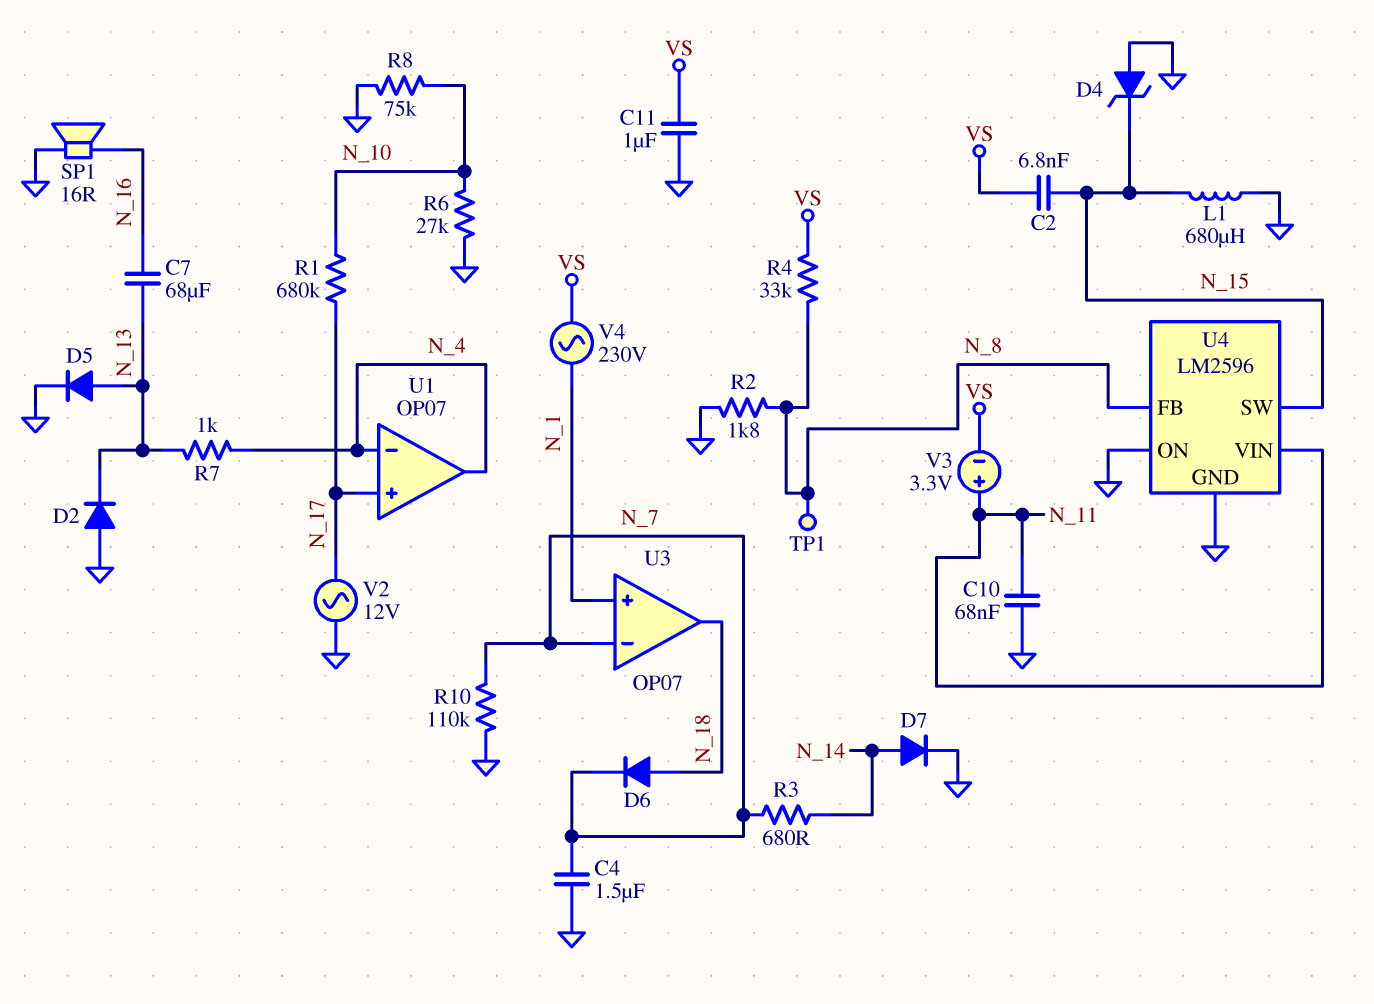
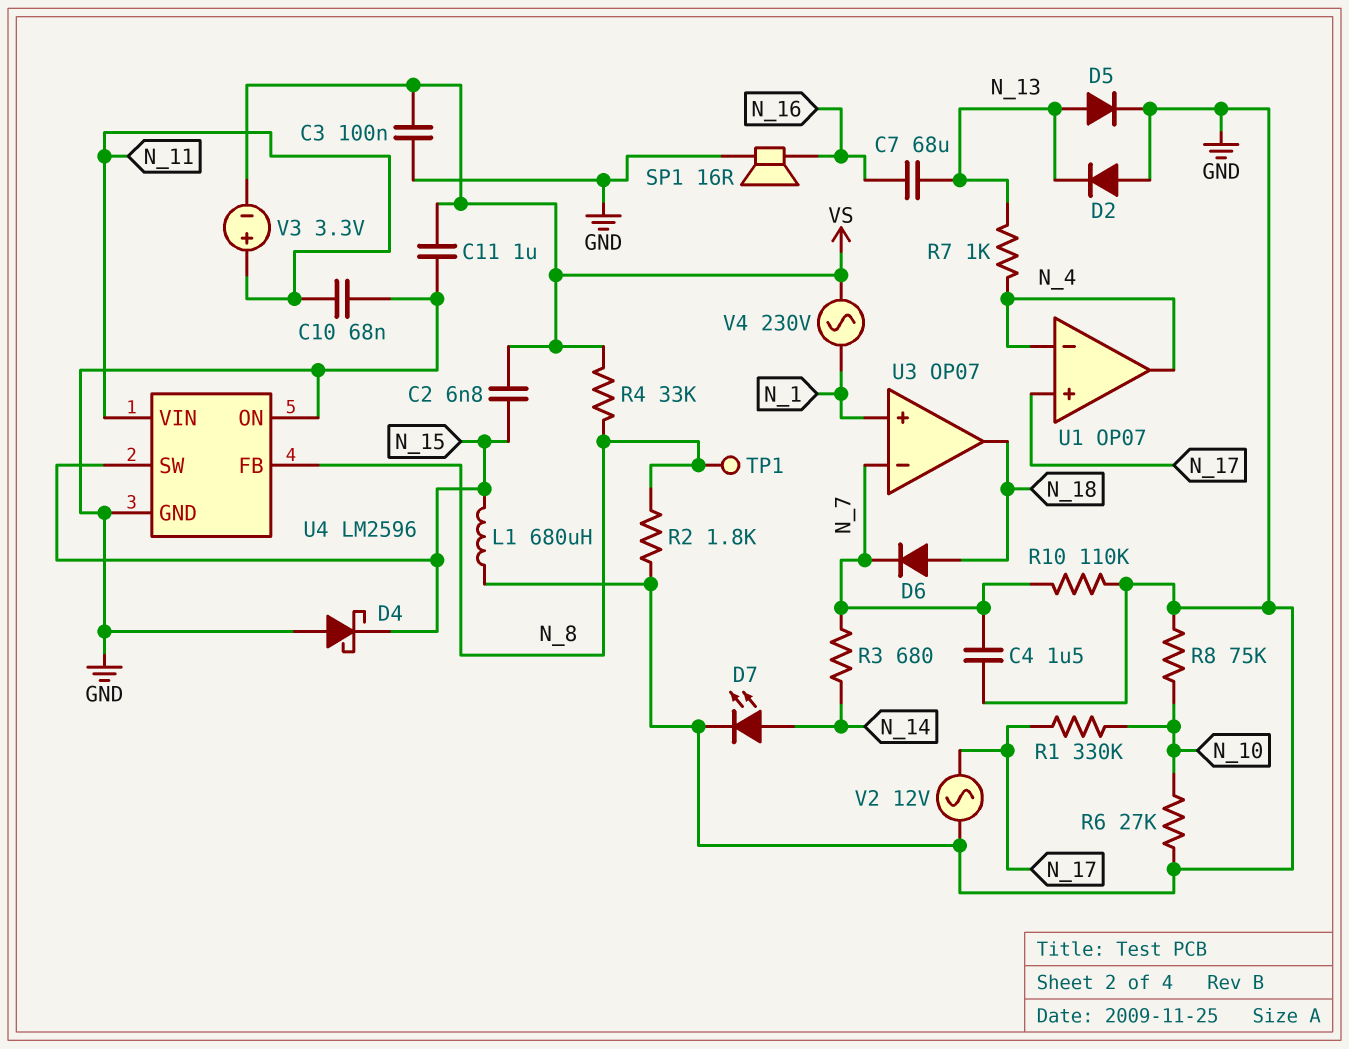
C3: none -> 100nF (GND, VS)
D4: zener (A GND, K N_15) -> schottky (A GND, K N_15)
D7: diode (A N_14, K GND) -> LED (A N_14, K GND)
R1: 680k (N_10, N_17) -> 330k (N_10, N_17)

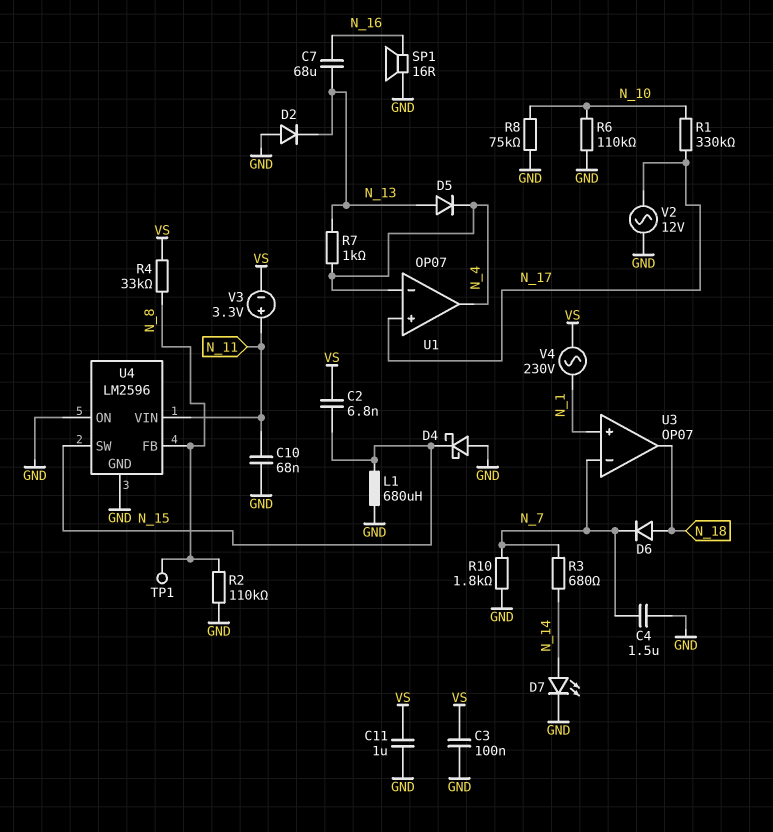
D5: diode (A N_13, K GND) -> diode (A N_13, K N_4)
R2: 1.8k (GND, N_8) -> 110k (GND, N_8)
R6: 27k (GND, N_10) -> 110k (GND, N_10)
R10: 110k (GND, N_7) -> 1.8k (GND, N_7)

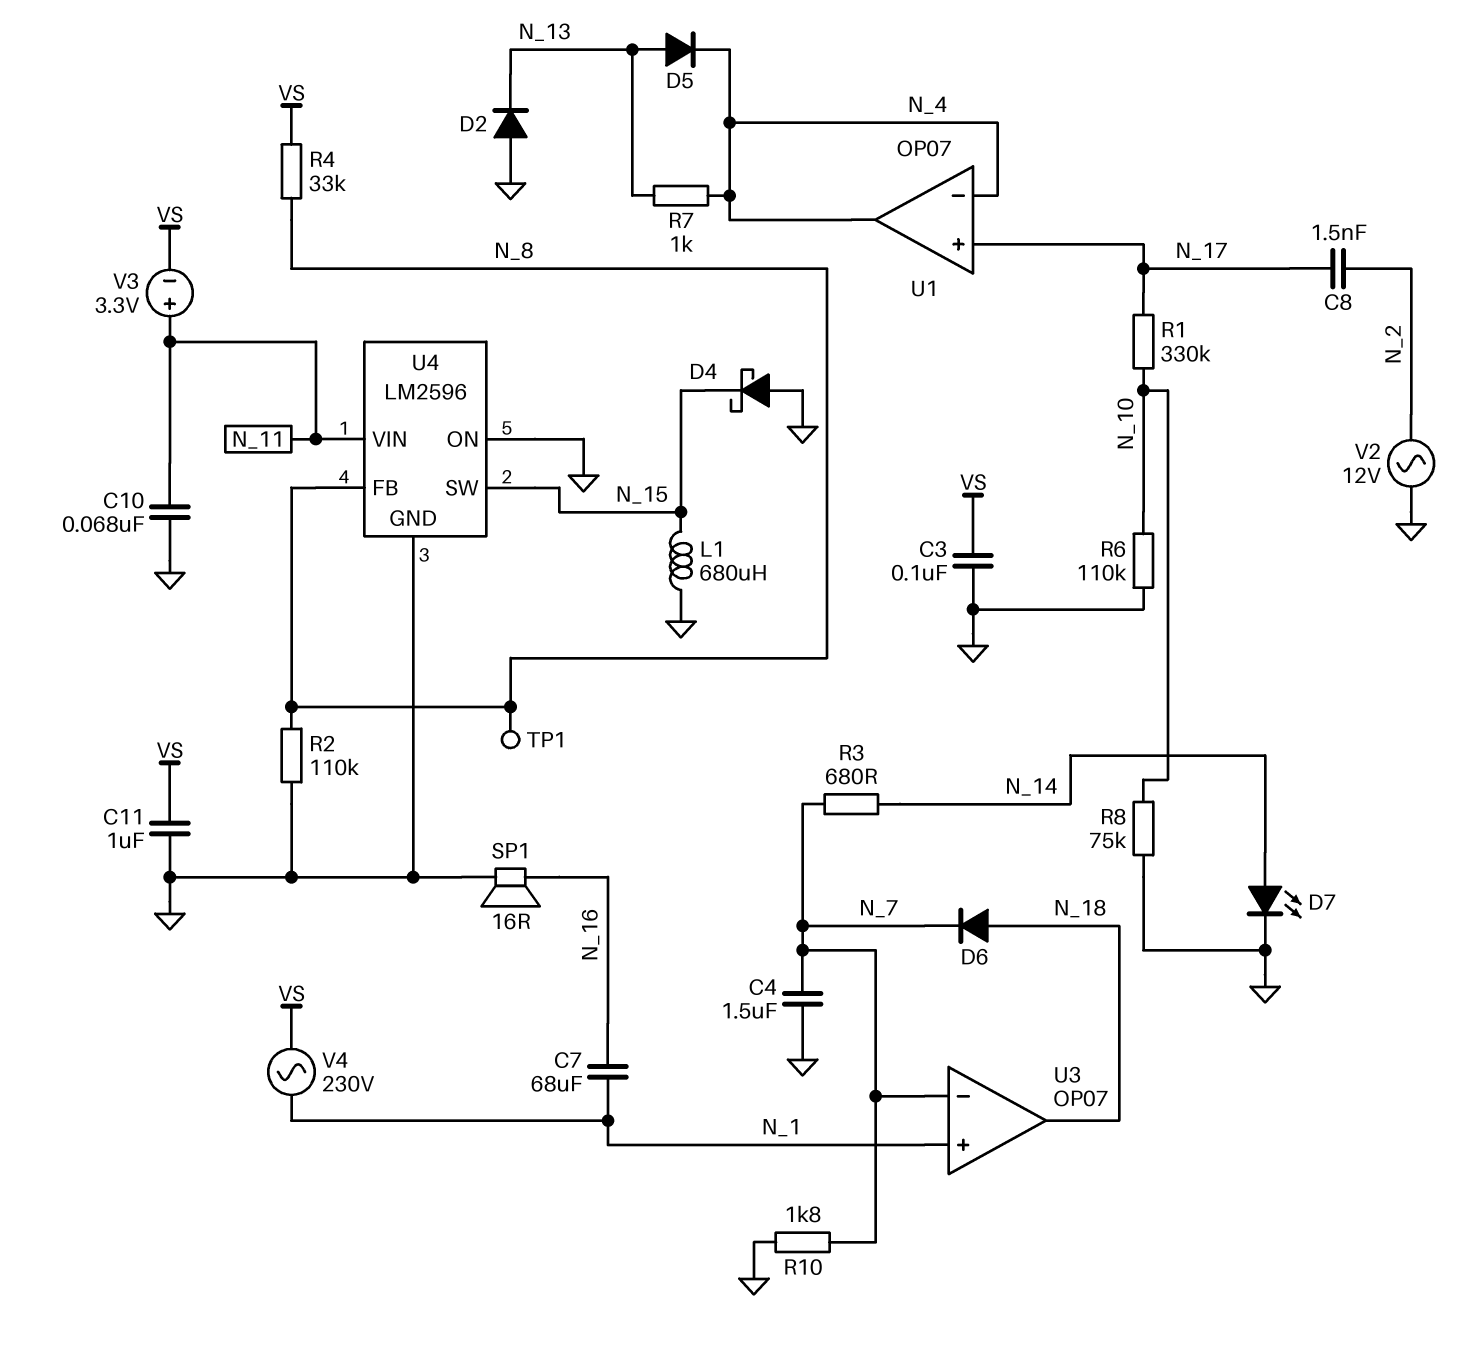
C2: 6.8nF (N_15, VS) -> none
C7: 68uF (N_13, N_16) -> 68uF (N_1, N_16)
C8: none -> 1.5nF (N_2, N_17)
V2: AC 12V (GND, N_17) -> AC 12V (GND, N_2)

